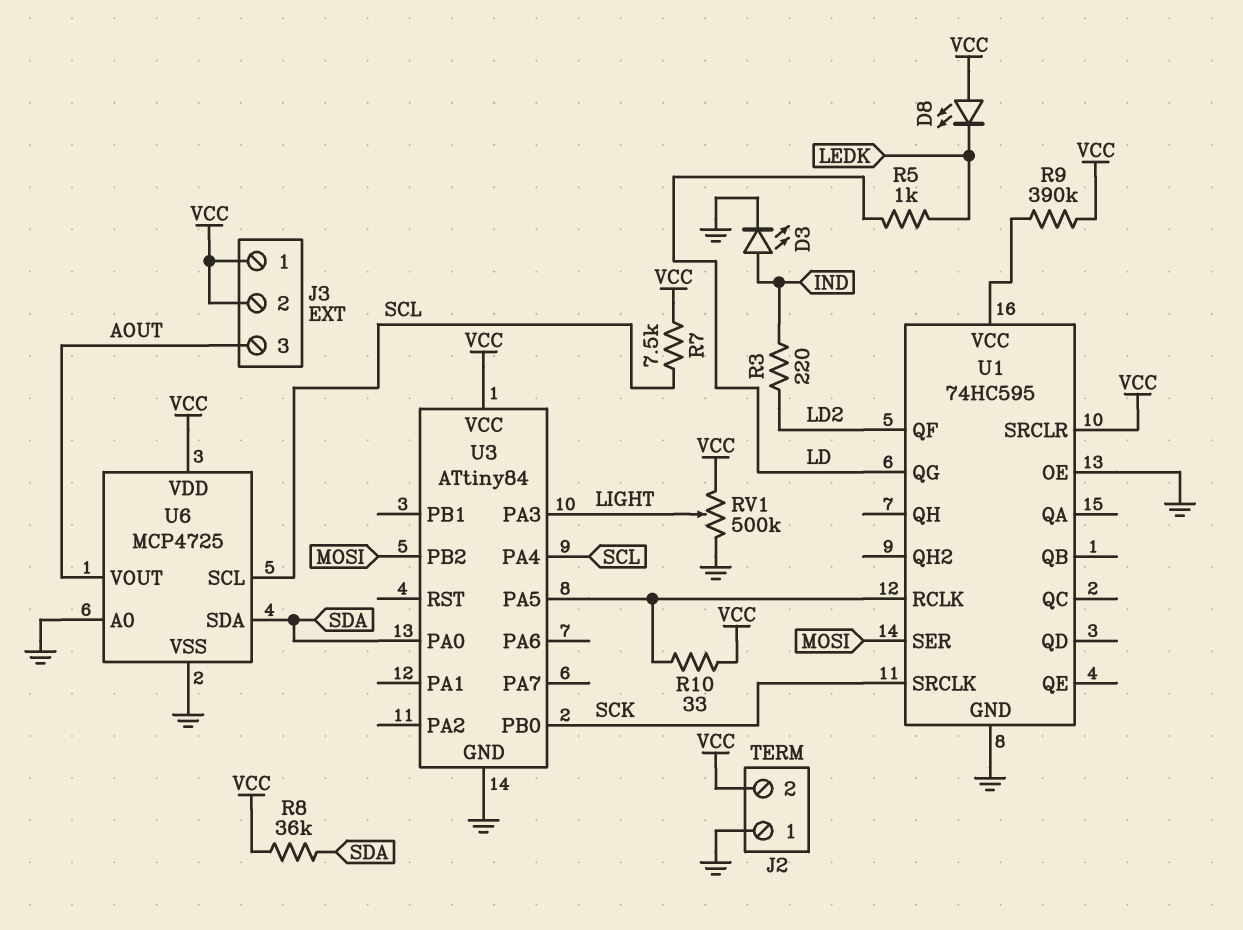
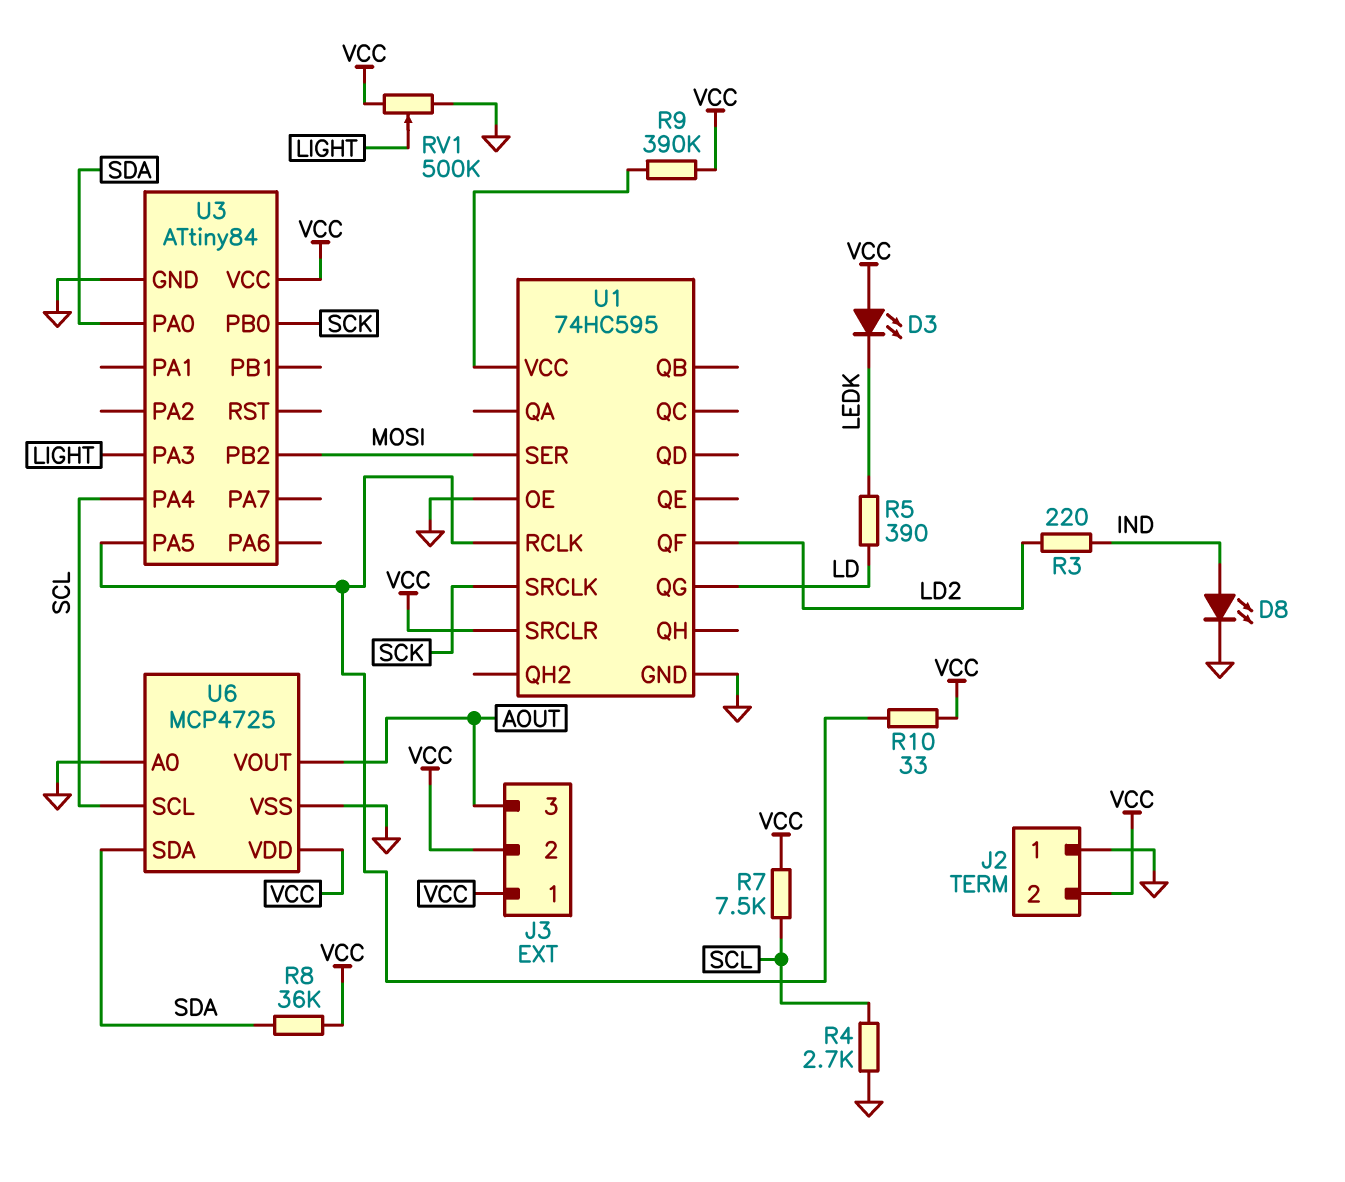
D3: LED (A IND, K GND) -> LED (A VCC, K LEDK)
D8: LED (A VCC, K LEDK) -> LED (A IND, K GND)
R4: none -> 2.7k (GND, SCL)
R5: 1k (LD, LEDK) -> 390 (LD, LEDK)

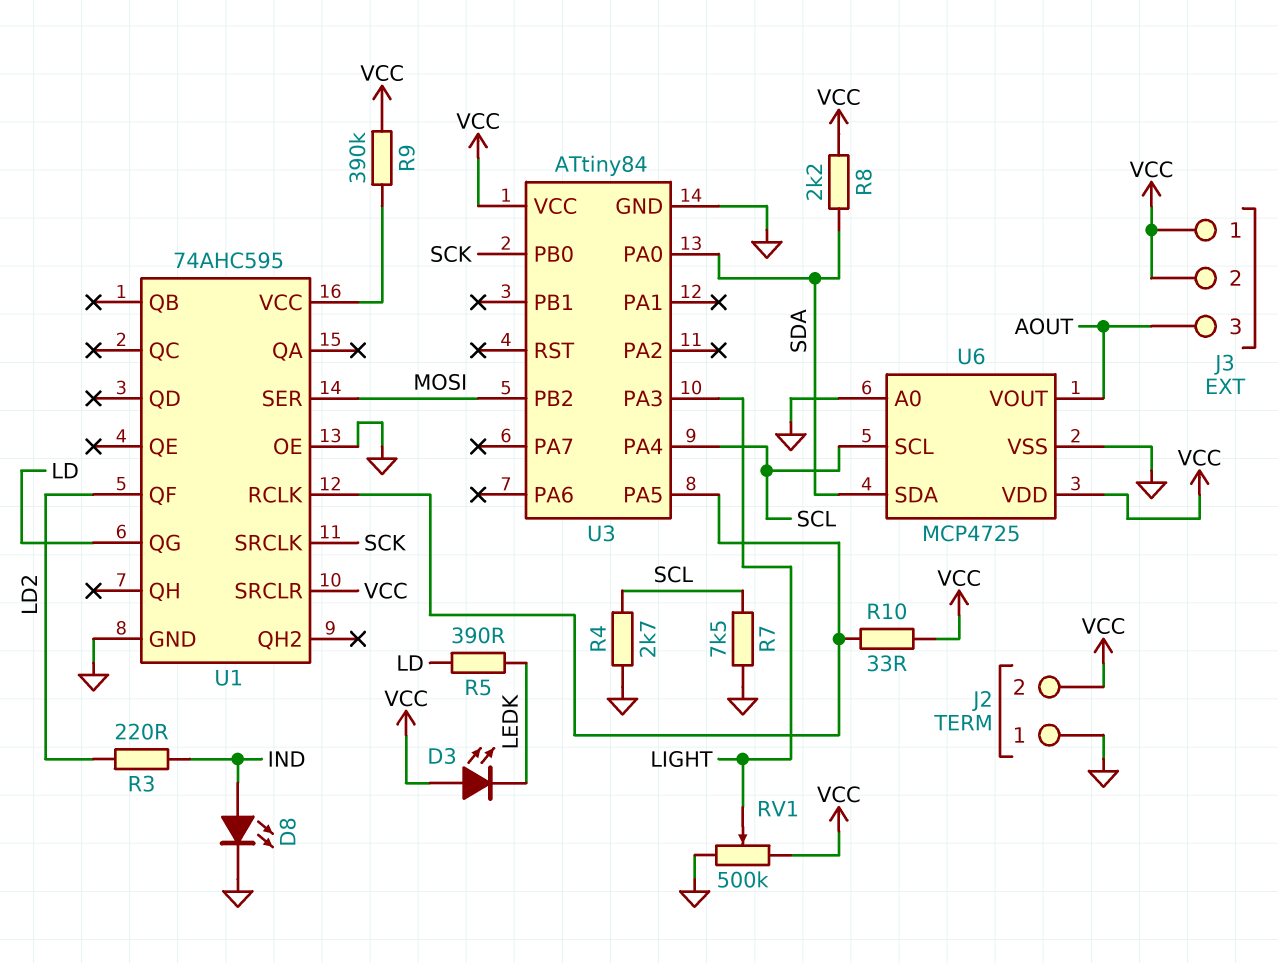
R7: 7.5k (SCL, VCC) -> 7.5k (GND, SCL)
R8: 36k (SDA, VCC) -> 2.2k (SDA, VCC)
U1: 74HC595 -> 74AHC595

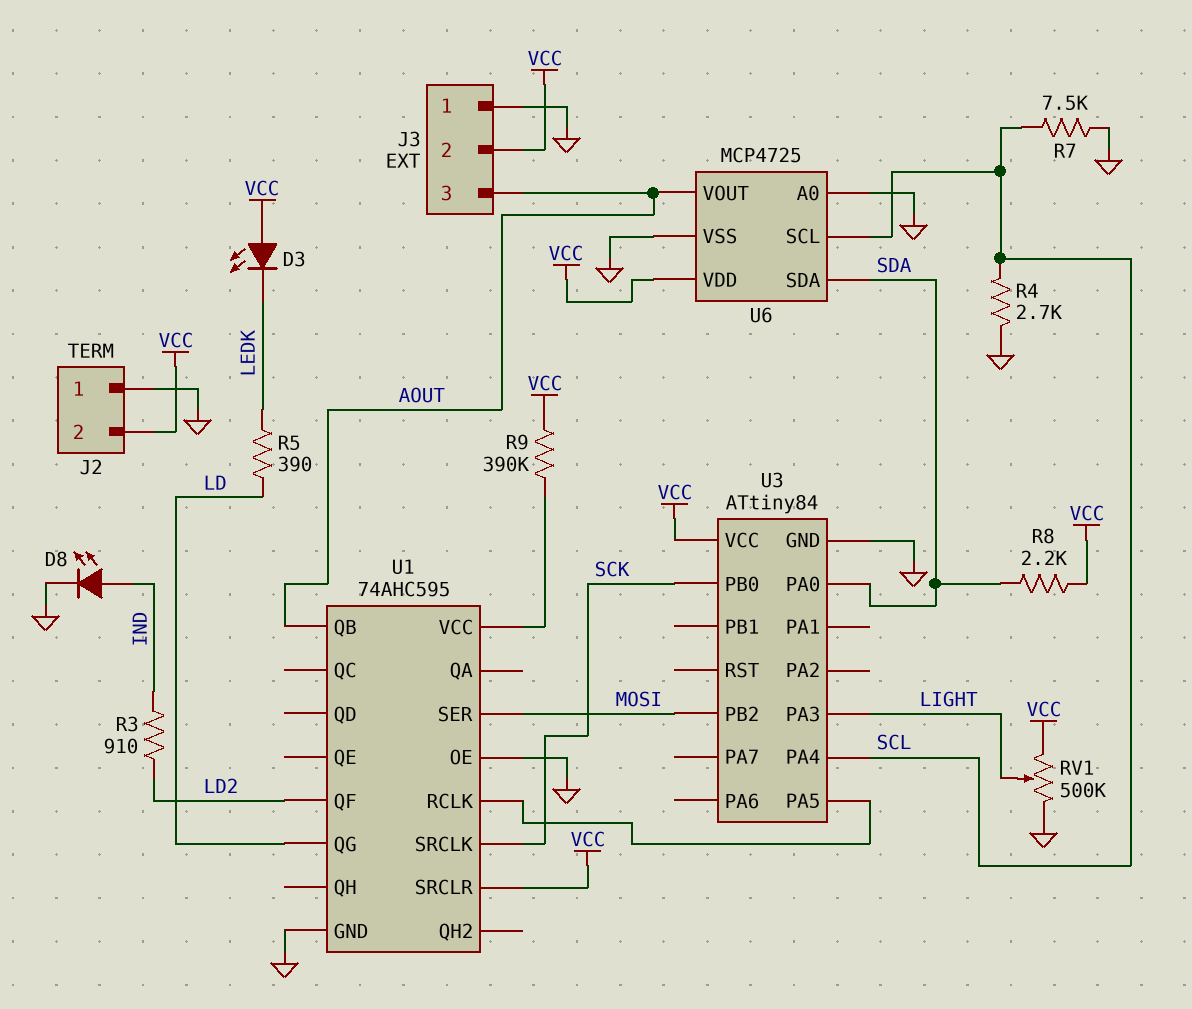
J3 pin 1: VCC -> GND
R3: 220 (IND, LD2) -> 910 (IND, LD2)
R10: 33 (U1/RCLK, VCC) -> none
U1 pin QB: none -> AOUT

